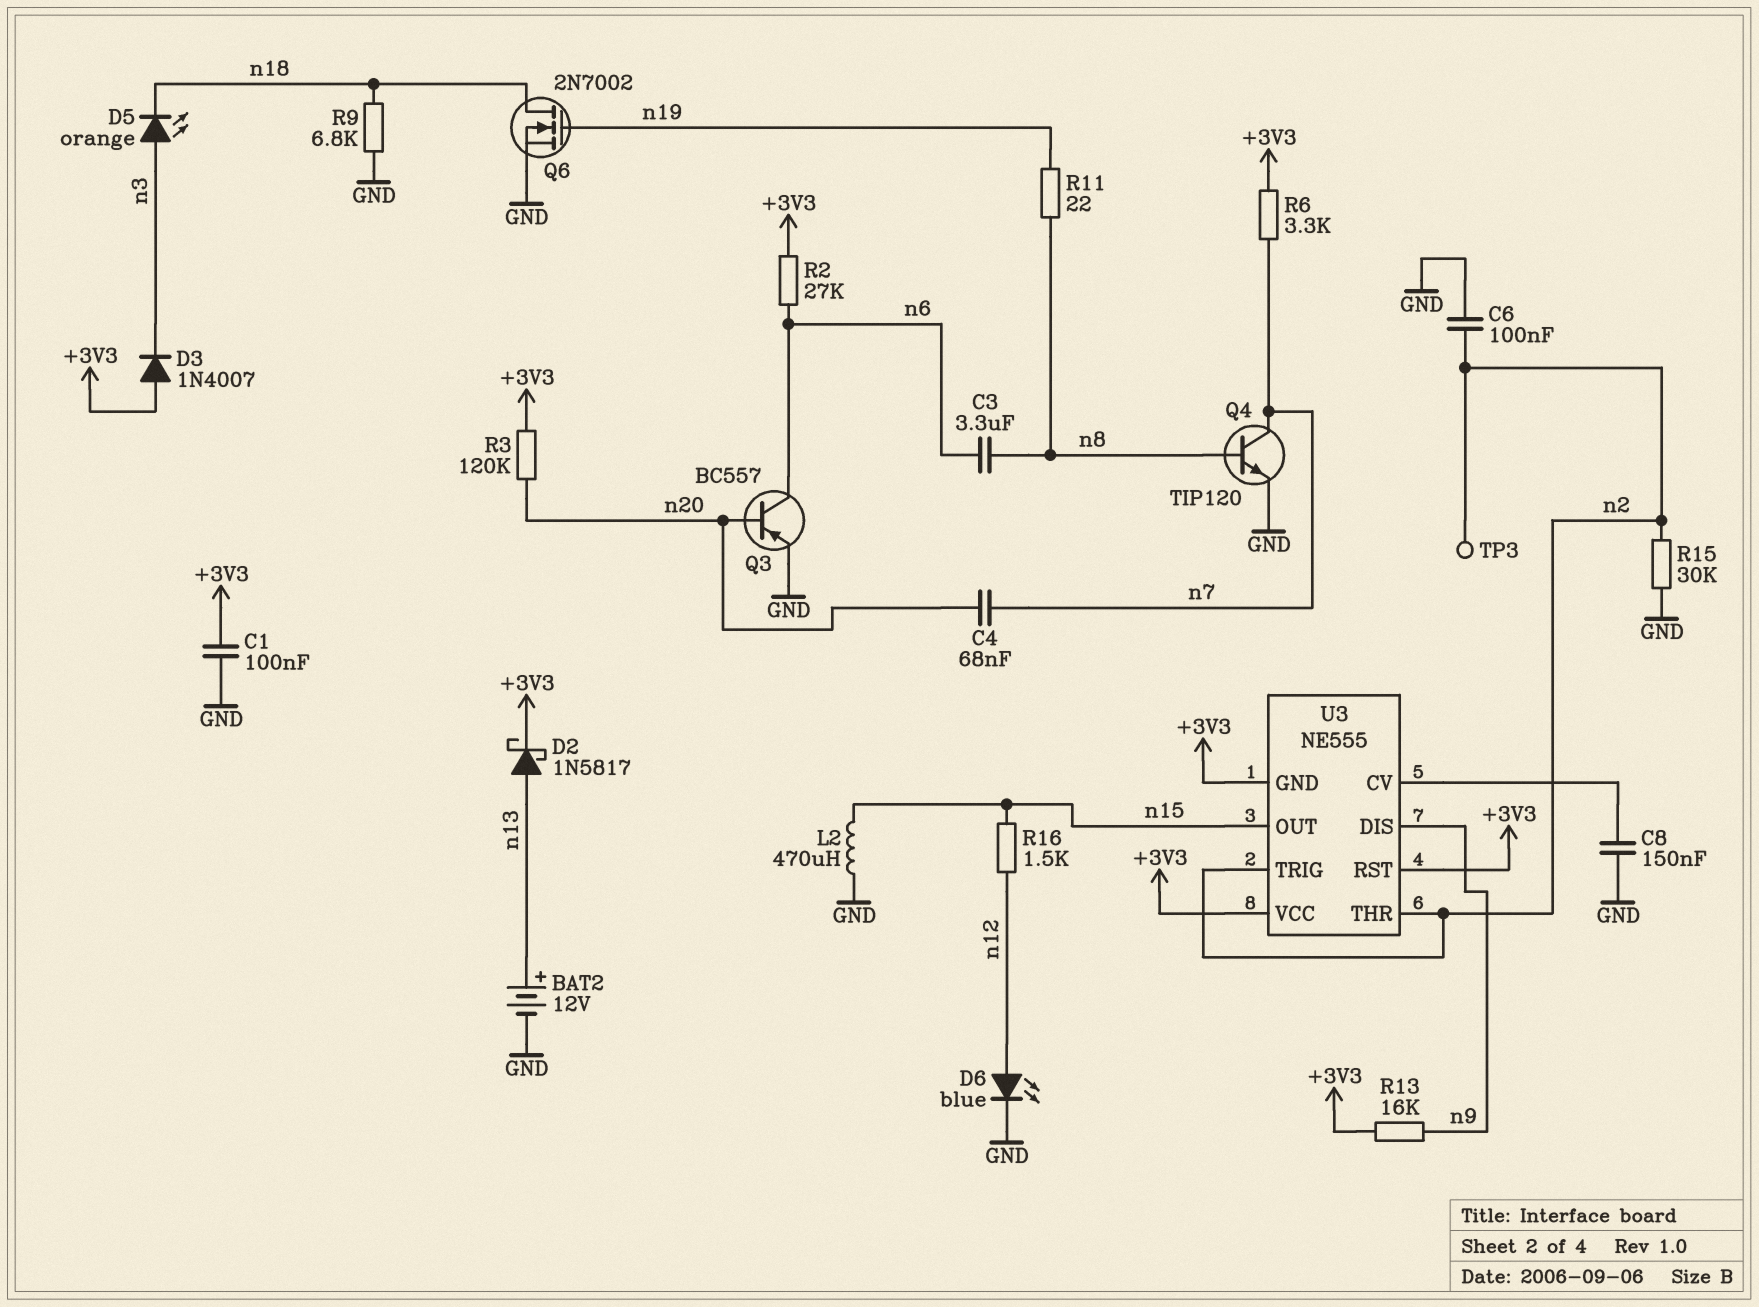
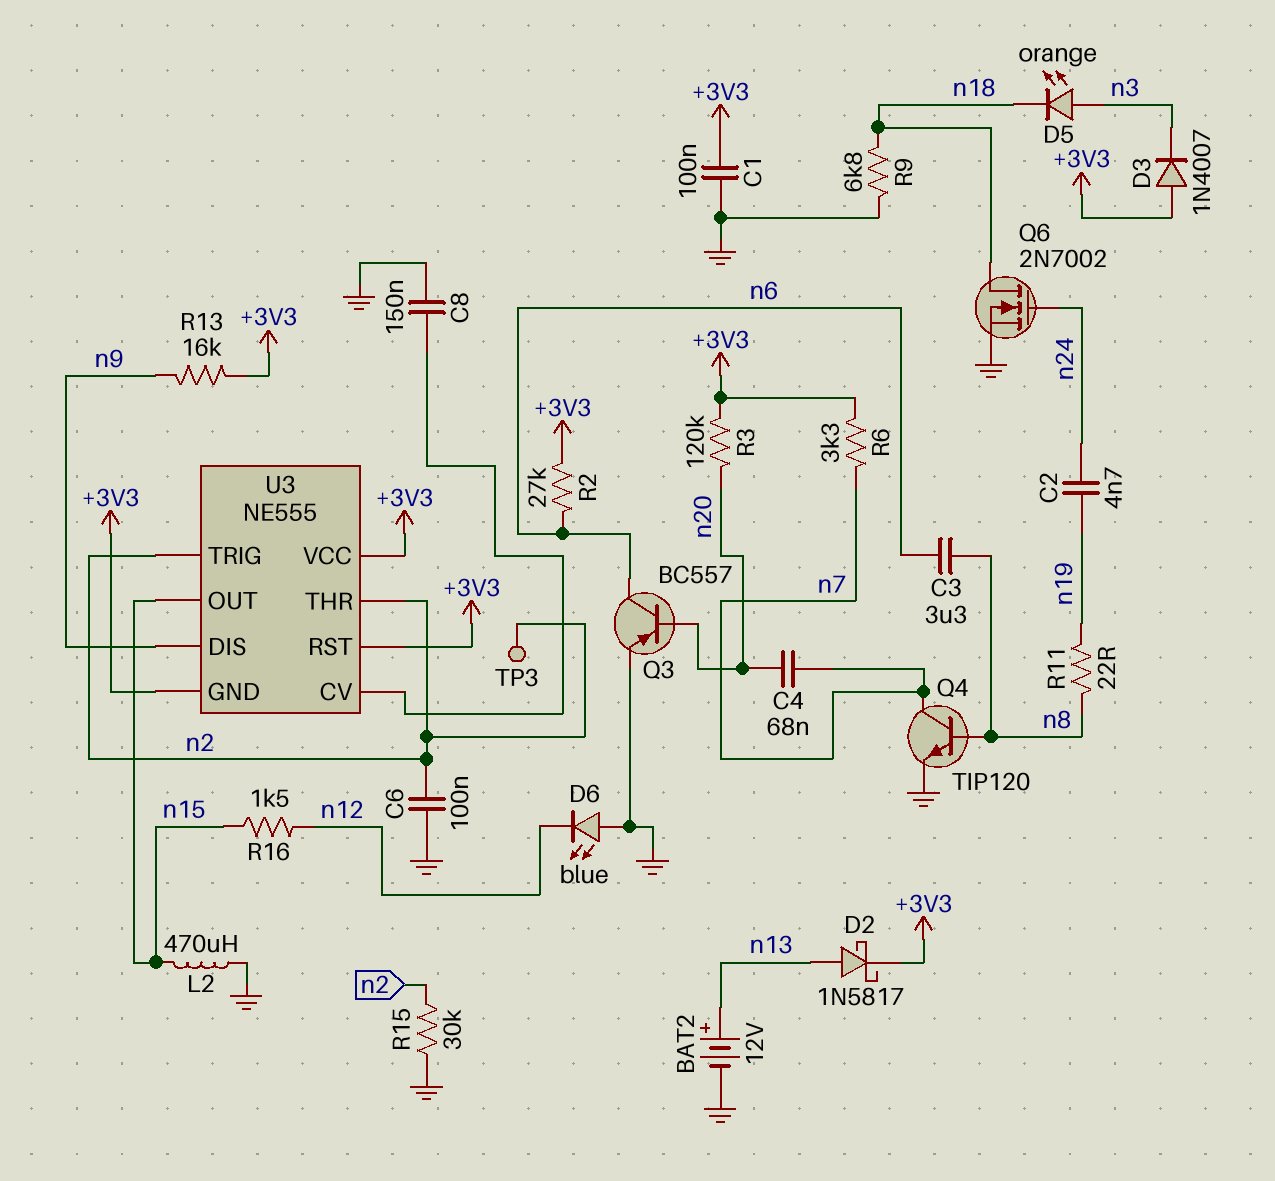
C2: none -> 4.7nF (n19, n24)
D6: LED blue (A n12, K GND) -> LED blue (A GND, K n12)
Q6: NMOS 2N7002 (G n19, D n18, S GND) -> NMOS 2N7002 (G n24, D n18, S GND)

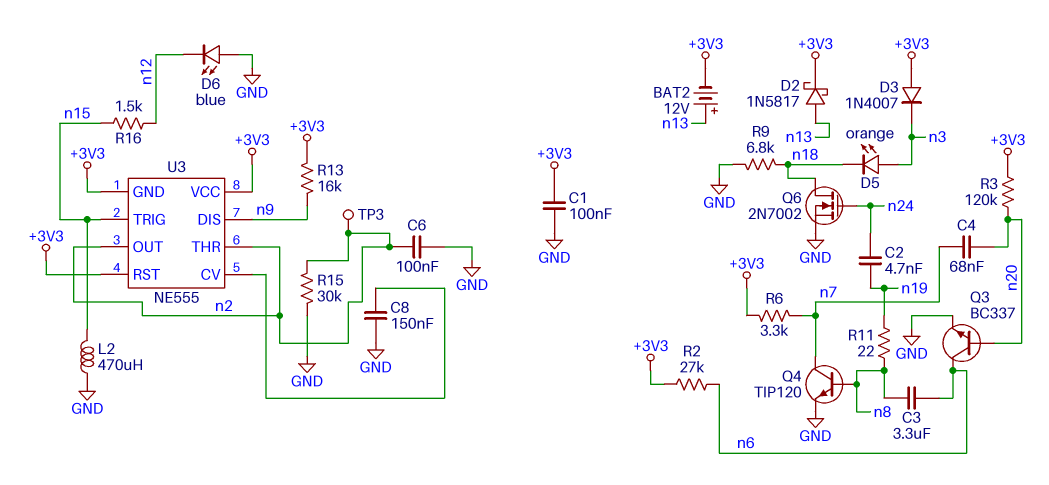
BAT2: 12V (plus n13, minus GND) -> 12V (plus n13, minus +3V3)
Q3: PNP BC557 (B n20, C n6, E GND) -> NPN BC337 (B n20, C n6, E GND)
U3 pin OUT: n15 -> n2
U3 pin TRIG: n2 -> n15

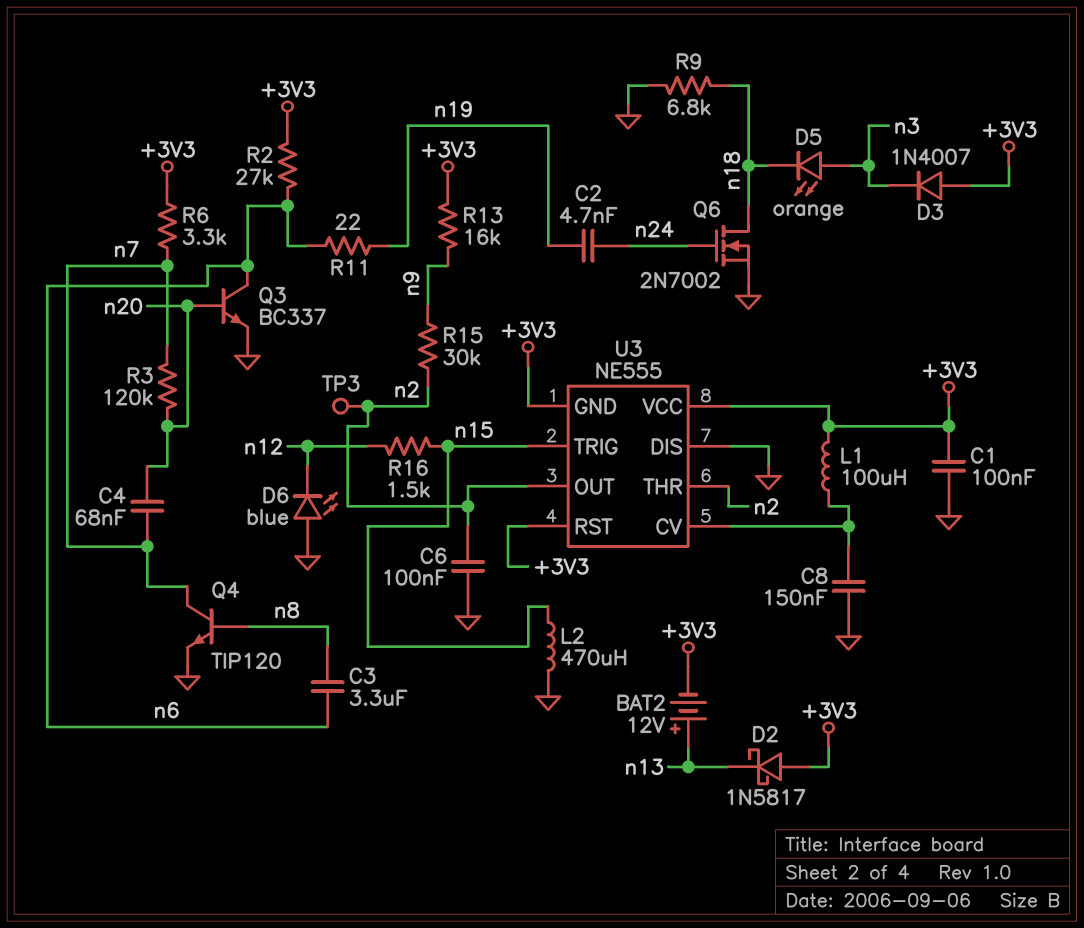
D2: schottky 1N5817 (A n13, K +3V3) -> schottky 1N5817 (A +3V3, K n13)
L1: none -> 100uH (+3V3, U3/CV)
R3: 120k (+3V3, n20) -> 120k (n7, n20)
R11: 22 (n8, n19) -> 22 (n6, n19)
R15: 30k (GND, n2) -> 30k (n2, n9)
U3 pin DIS: n9 -> GND

